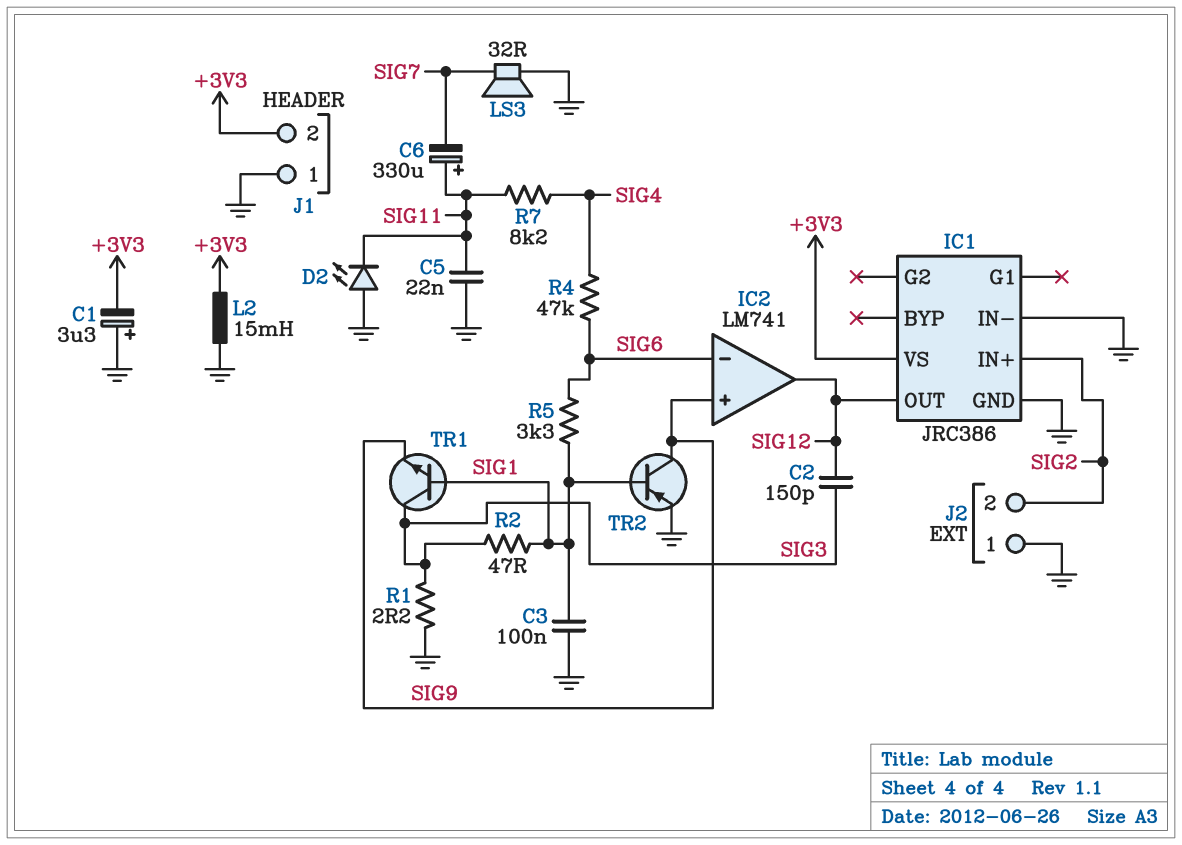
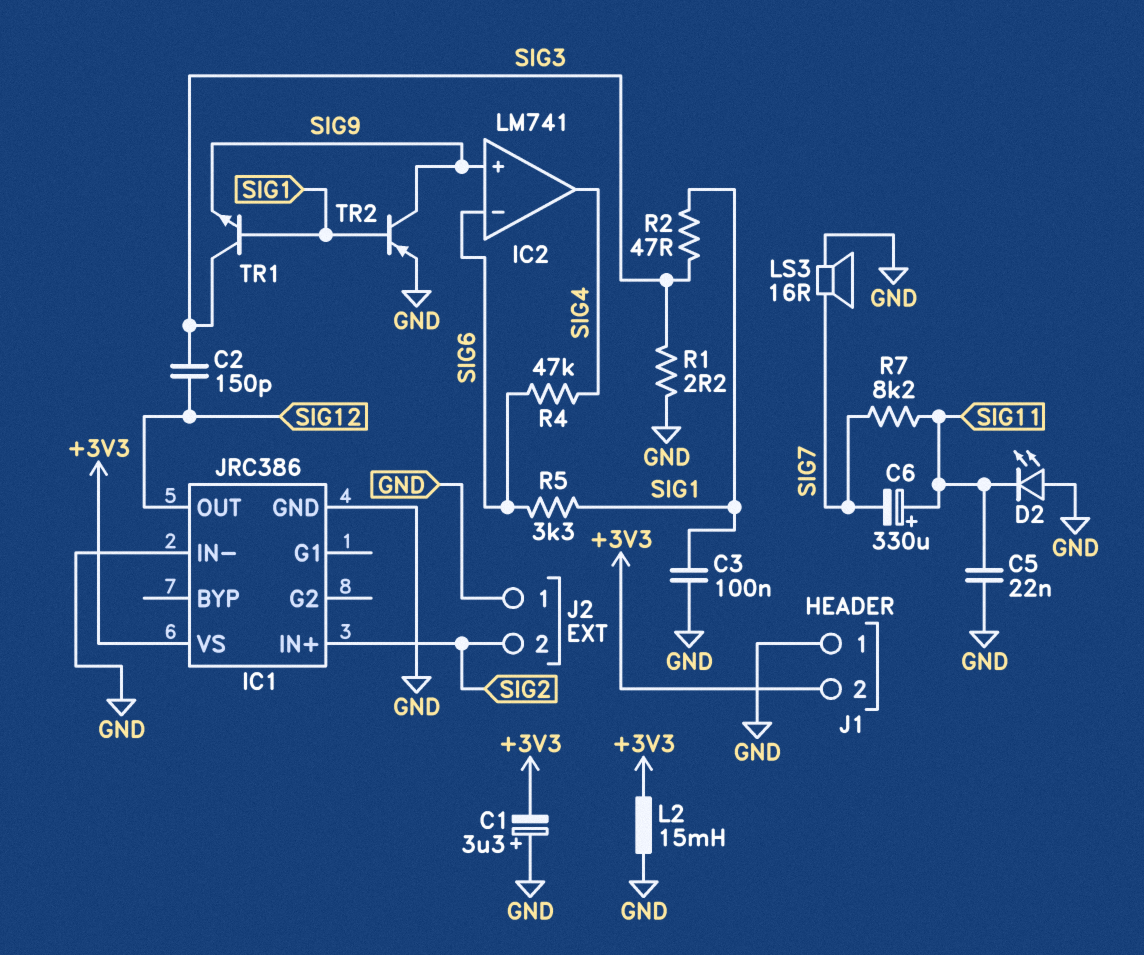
IC2 pin out: SIG12 -> SIG4
LS3: speaker 32R (GND, SIG7) -> speaker 16R (GND, SIG7)
R7: 8.2k (SIG4, SIG11) -> 8.2k (SIG7, SIG11)

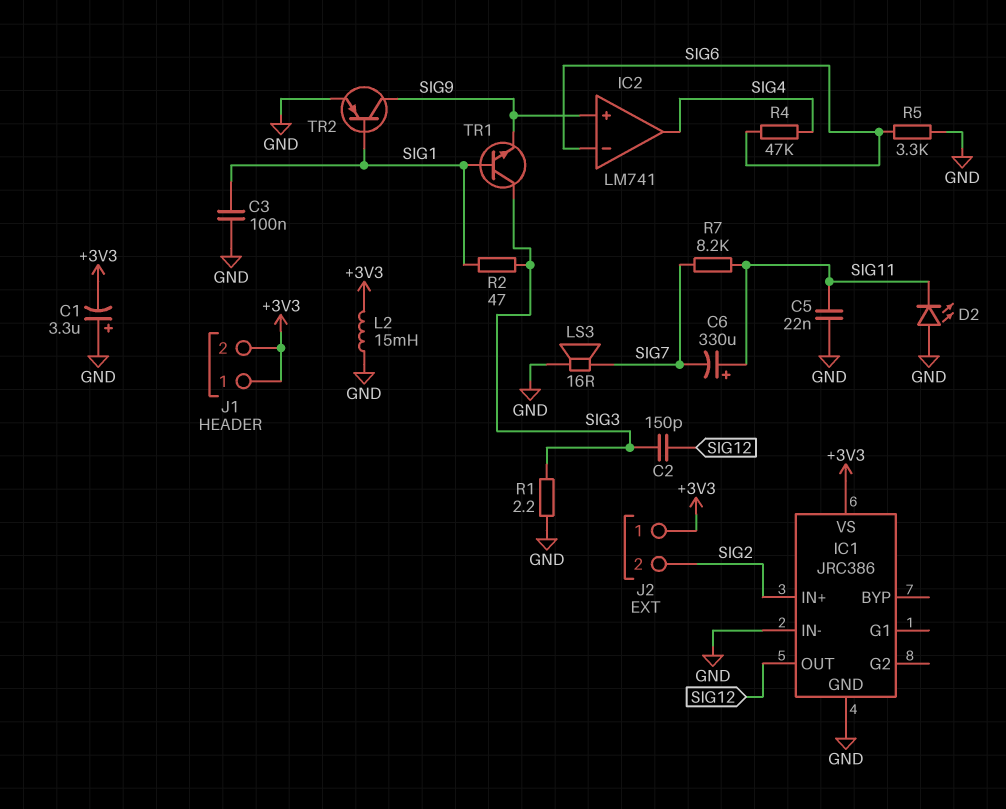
J1 pin 1: GND -> +3V3
J2 pin 1: GND -> +3V3
R5: 3.3k (SIG1, SIG6) -> 3.3k (GND, SIG6)

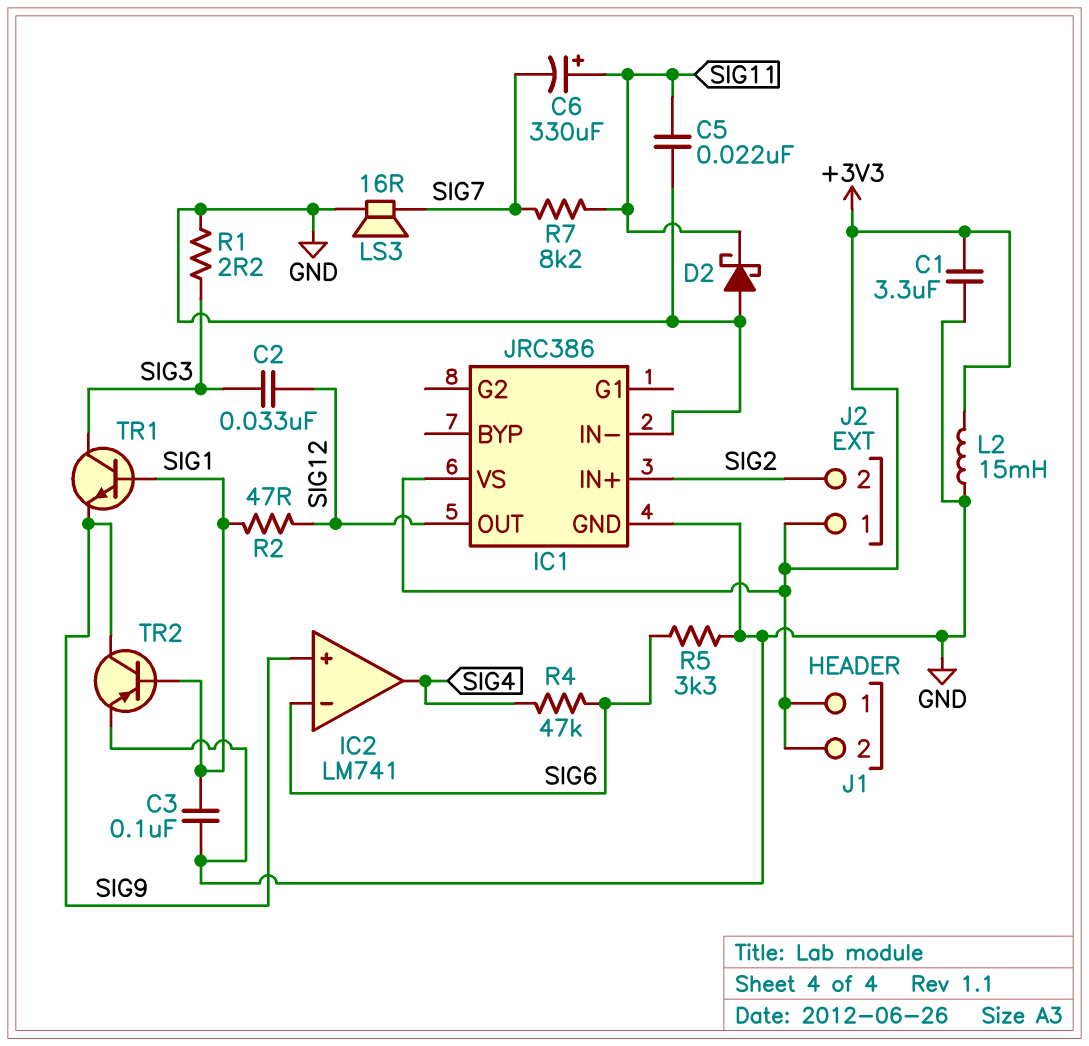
C1: 3.3uF (plus GND, minus +3V3) -> 3.3uF (+3V3, GND)
C2: 150pF (SIG3, SIG12) -> 33nF (SIG3, SIG12)
D2: LED (A GND, K SIG11) -> schottky (A GND, K SIG11)
R2: 47 (SIG1, SIG3) -> 47 (SIG1, SIG12)

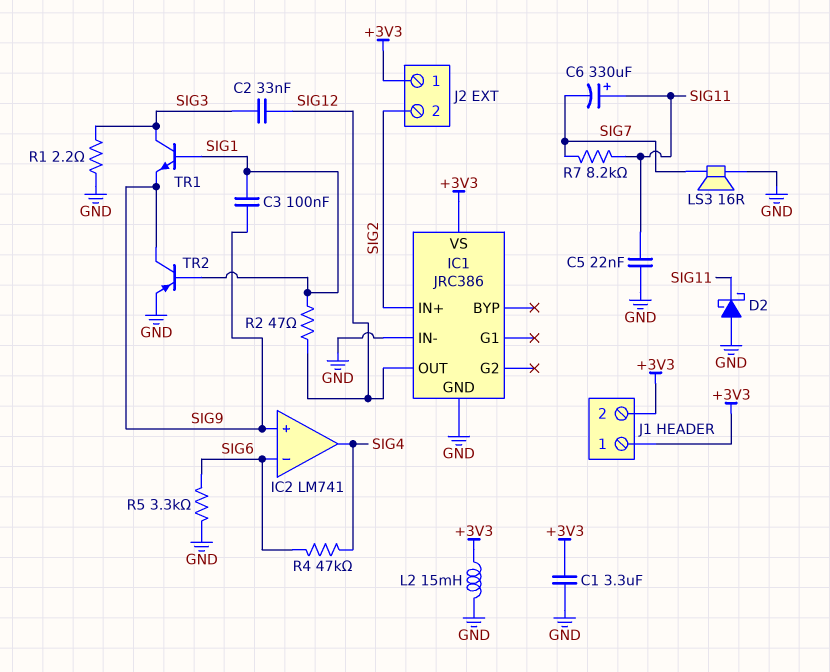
C3: 100nF (GND, SIG1) -> 100nF (SIG1, SIG9)

